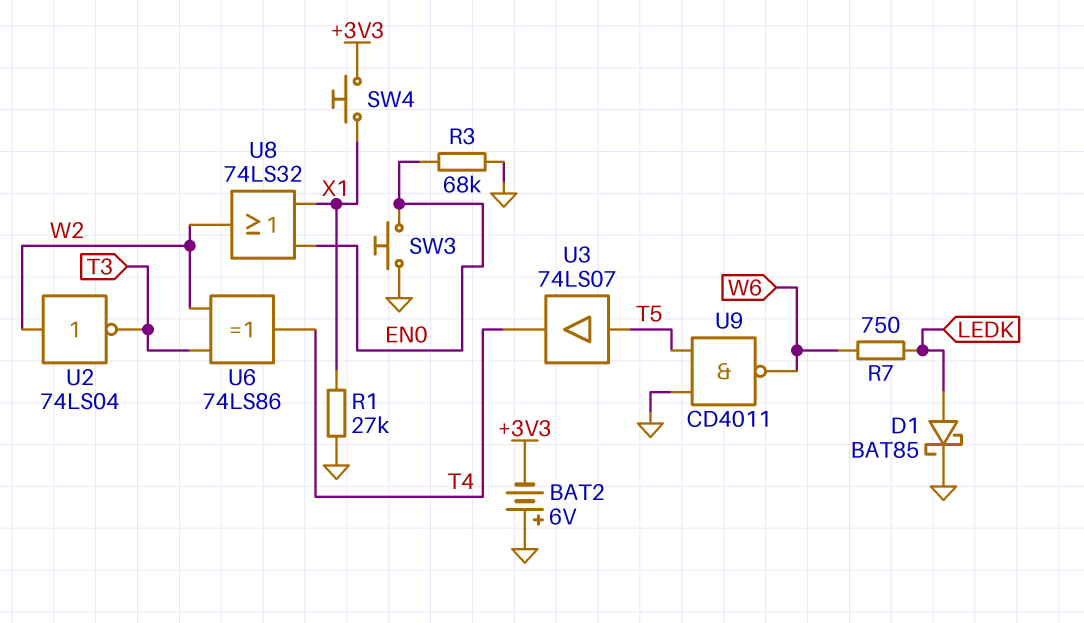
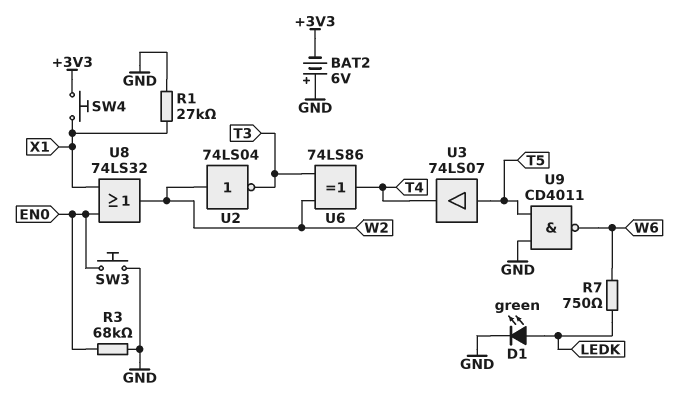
D1: schottky BAT85 (A LEDK, K GND) -> LED green (A LEDK, K GND)

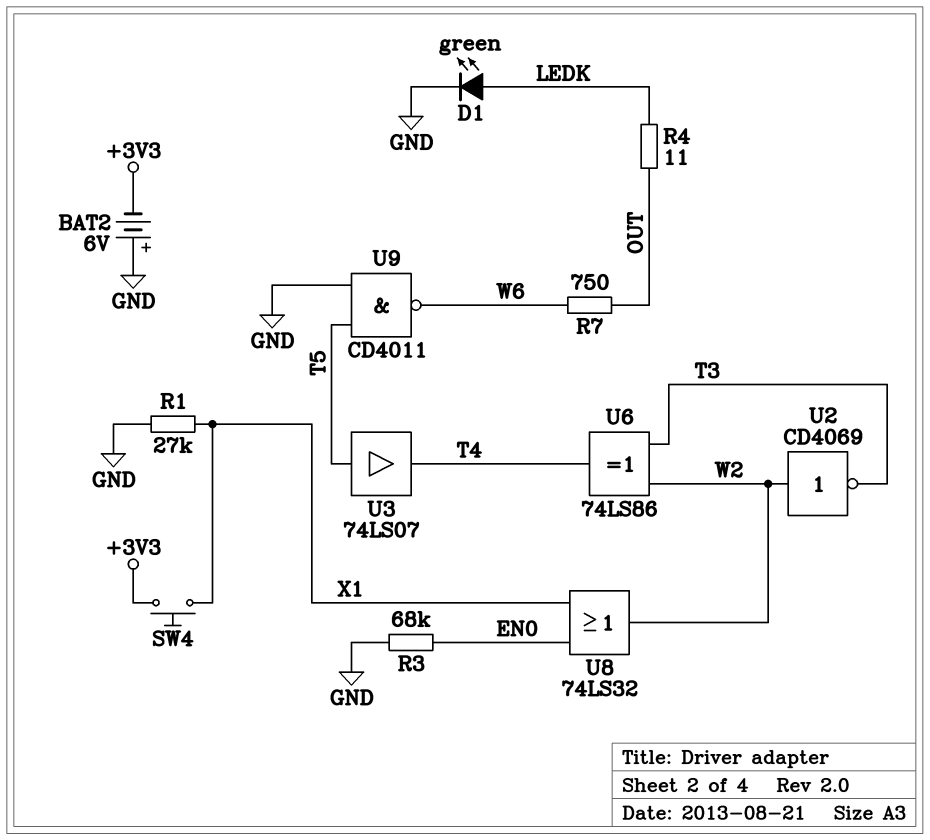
R4: none -> 11 (LEDK, OUT)
R7: 750 (LEDK, W6) -> 750 (OUT, W6)
SW3: button (EN0, GND) -> none
U2: NOT 74LS04 (in W2, out T3) -> NOT CD4069 (in W2, out T3)

